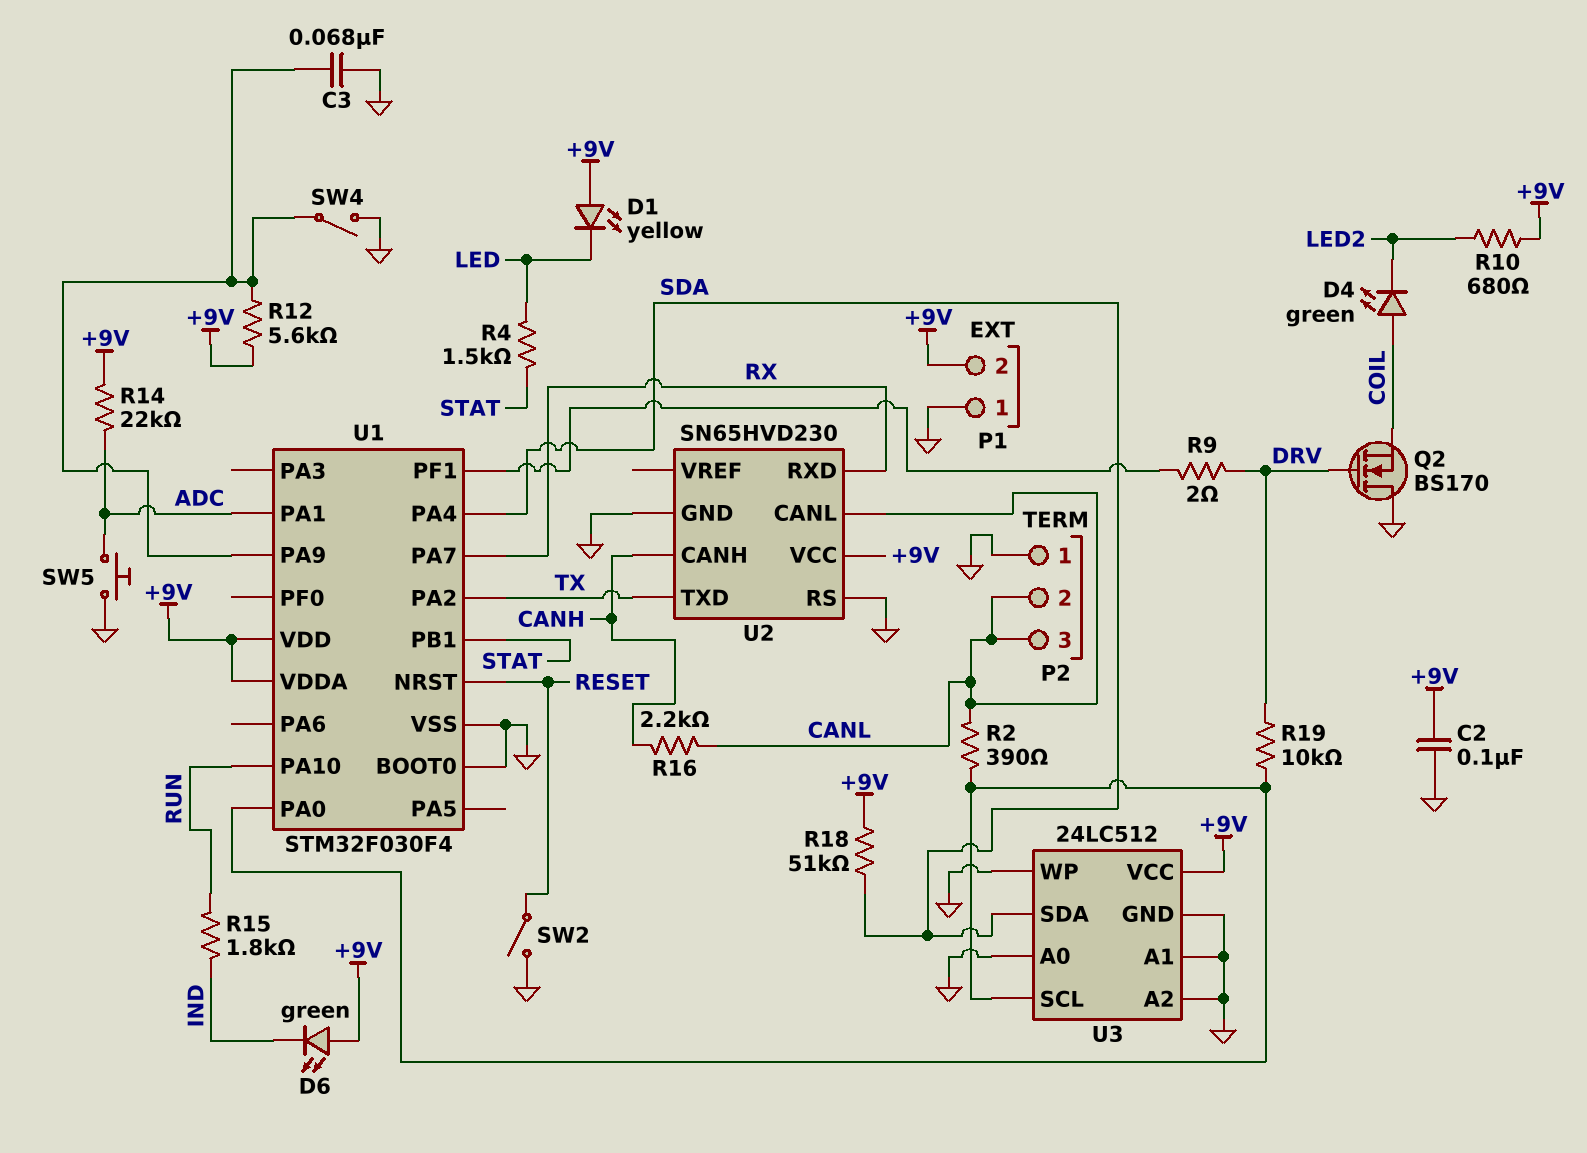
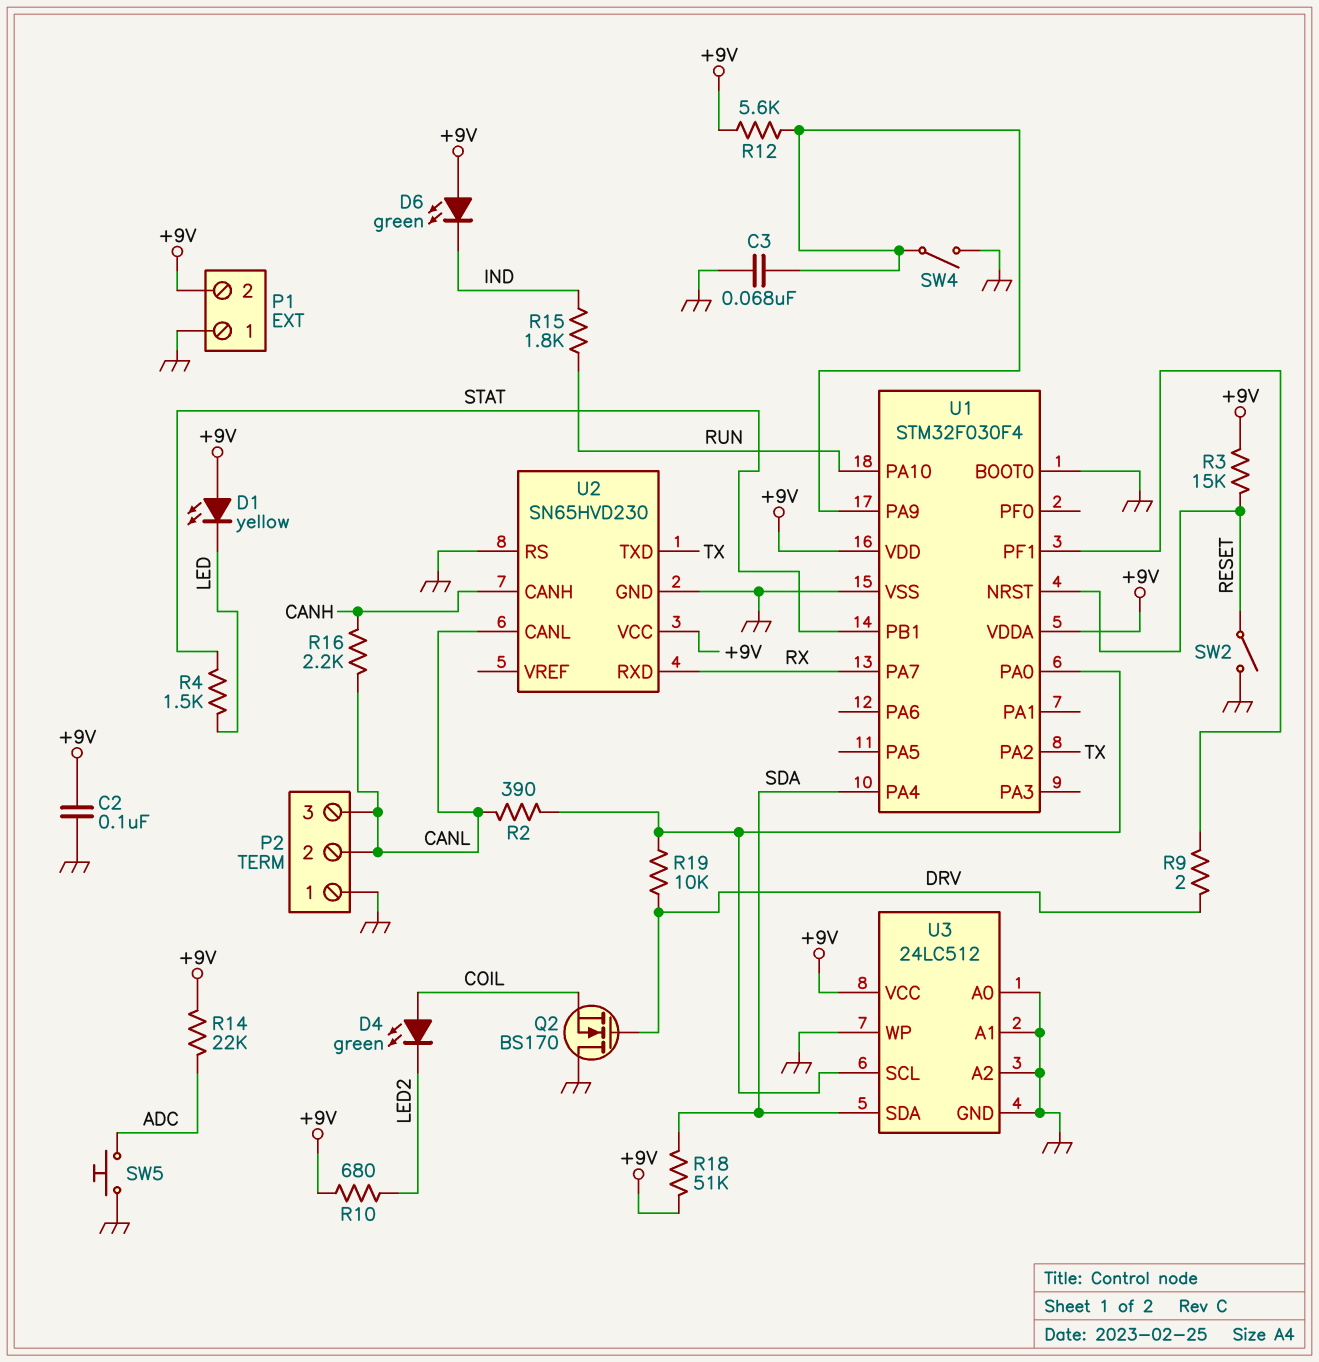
R3: none -> 15k (+9V, RESET)
U1 pin PA1: ADC -> none

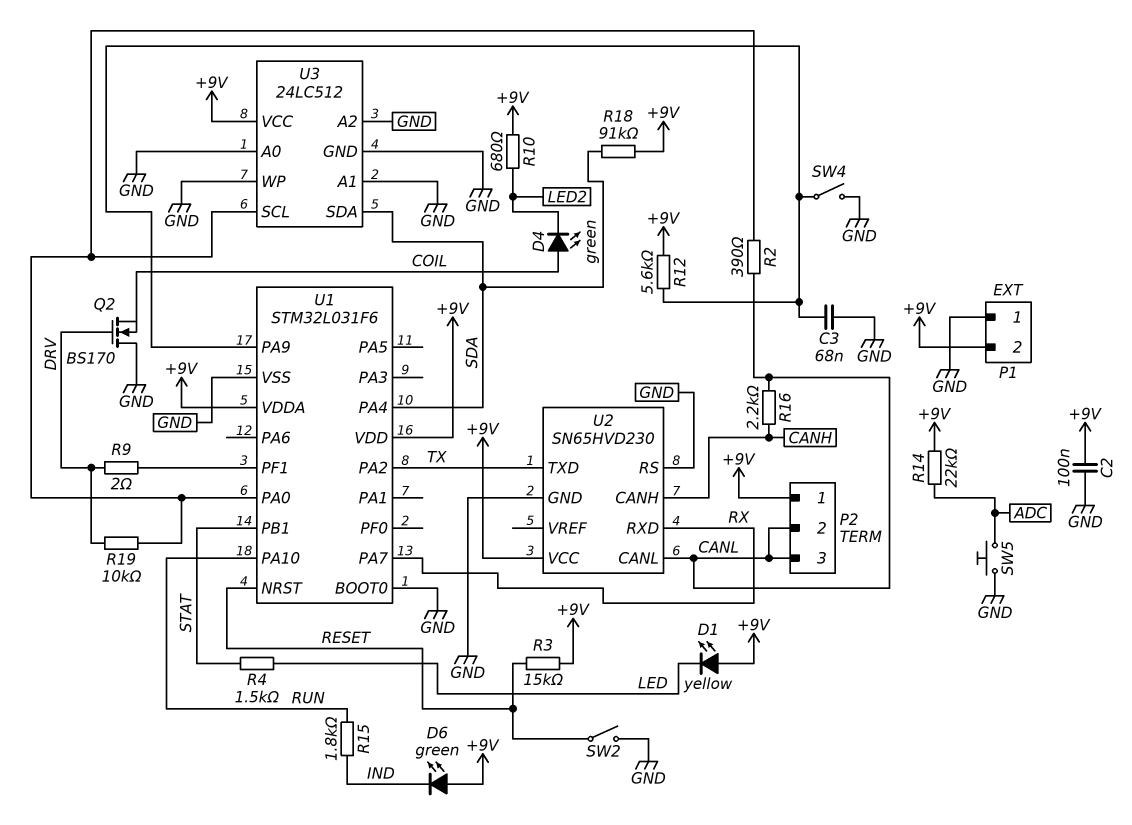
P2 pin 1: GND -> +9V
R18: 51k (+9V, SDA) -> 91k (+9V, SDA)
U1: STM32F030F4 -> STM32L031F6

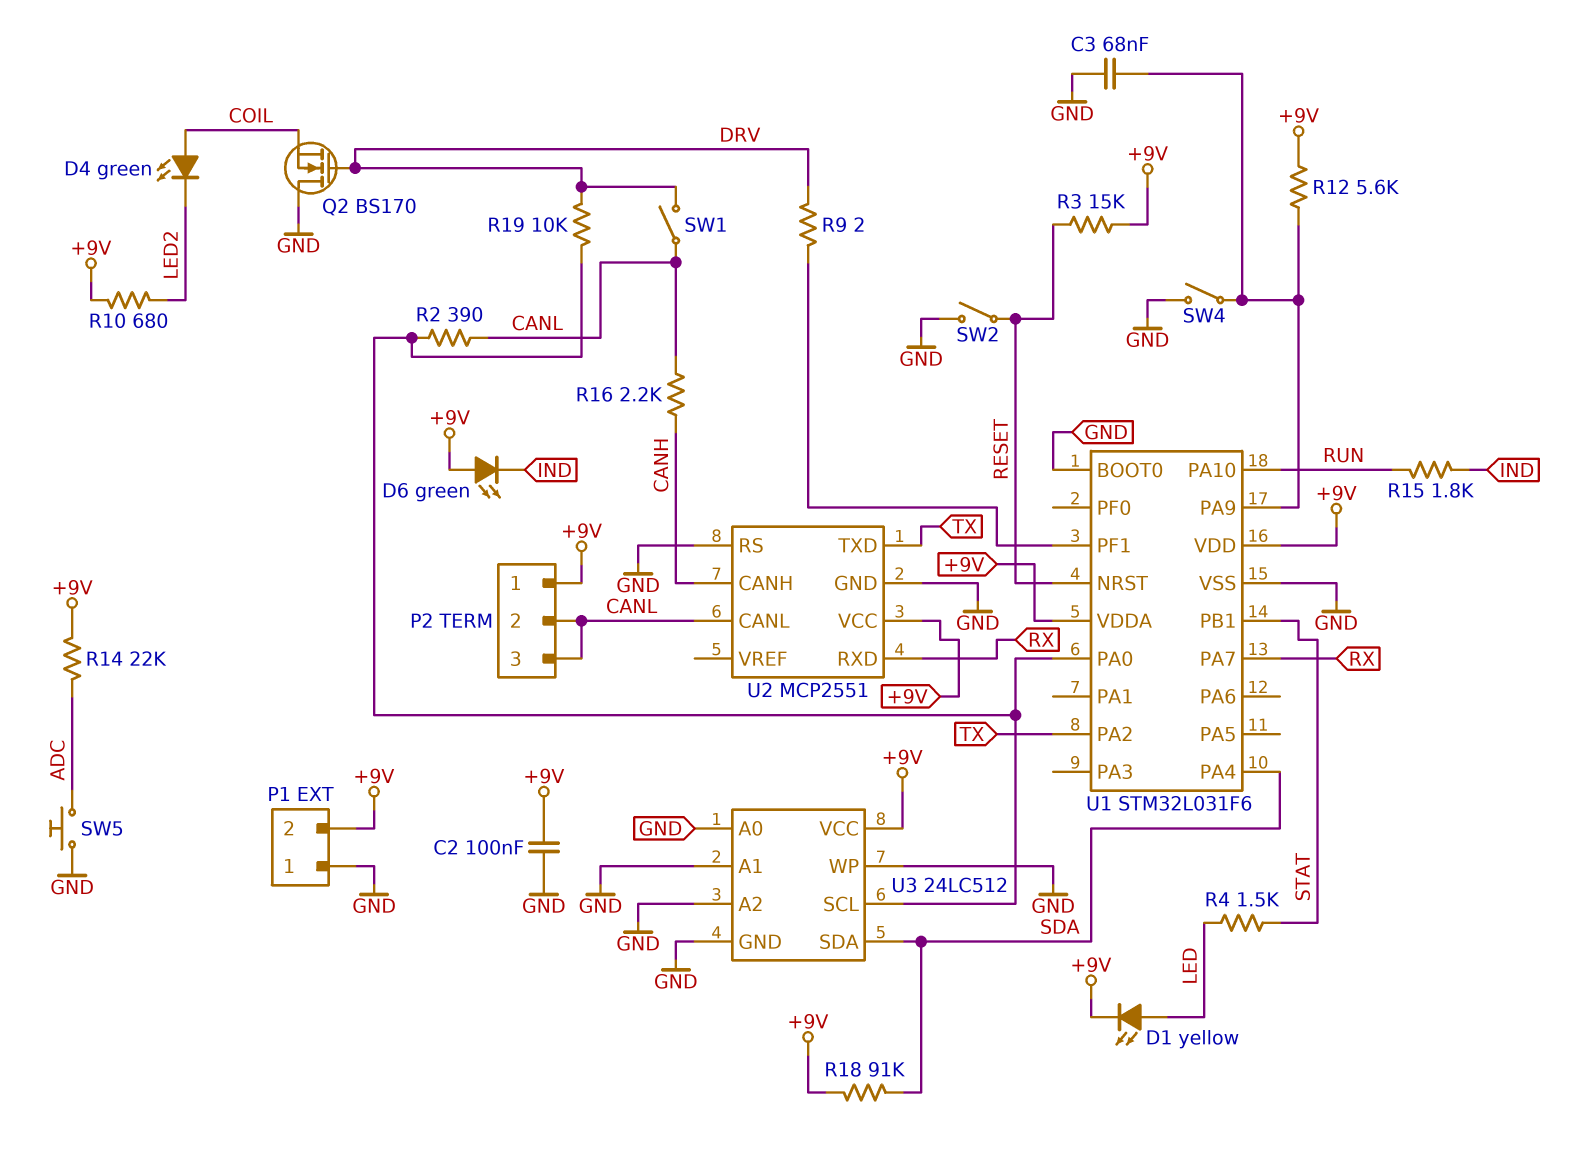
D1: LED yellow (A +9V, K LED) -> LED yellow (A LED, K +9V)
SW1: none -> switch (CANL, DRV)
U2: SN65HVD230 -> MCP2551

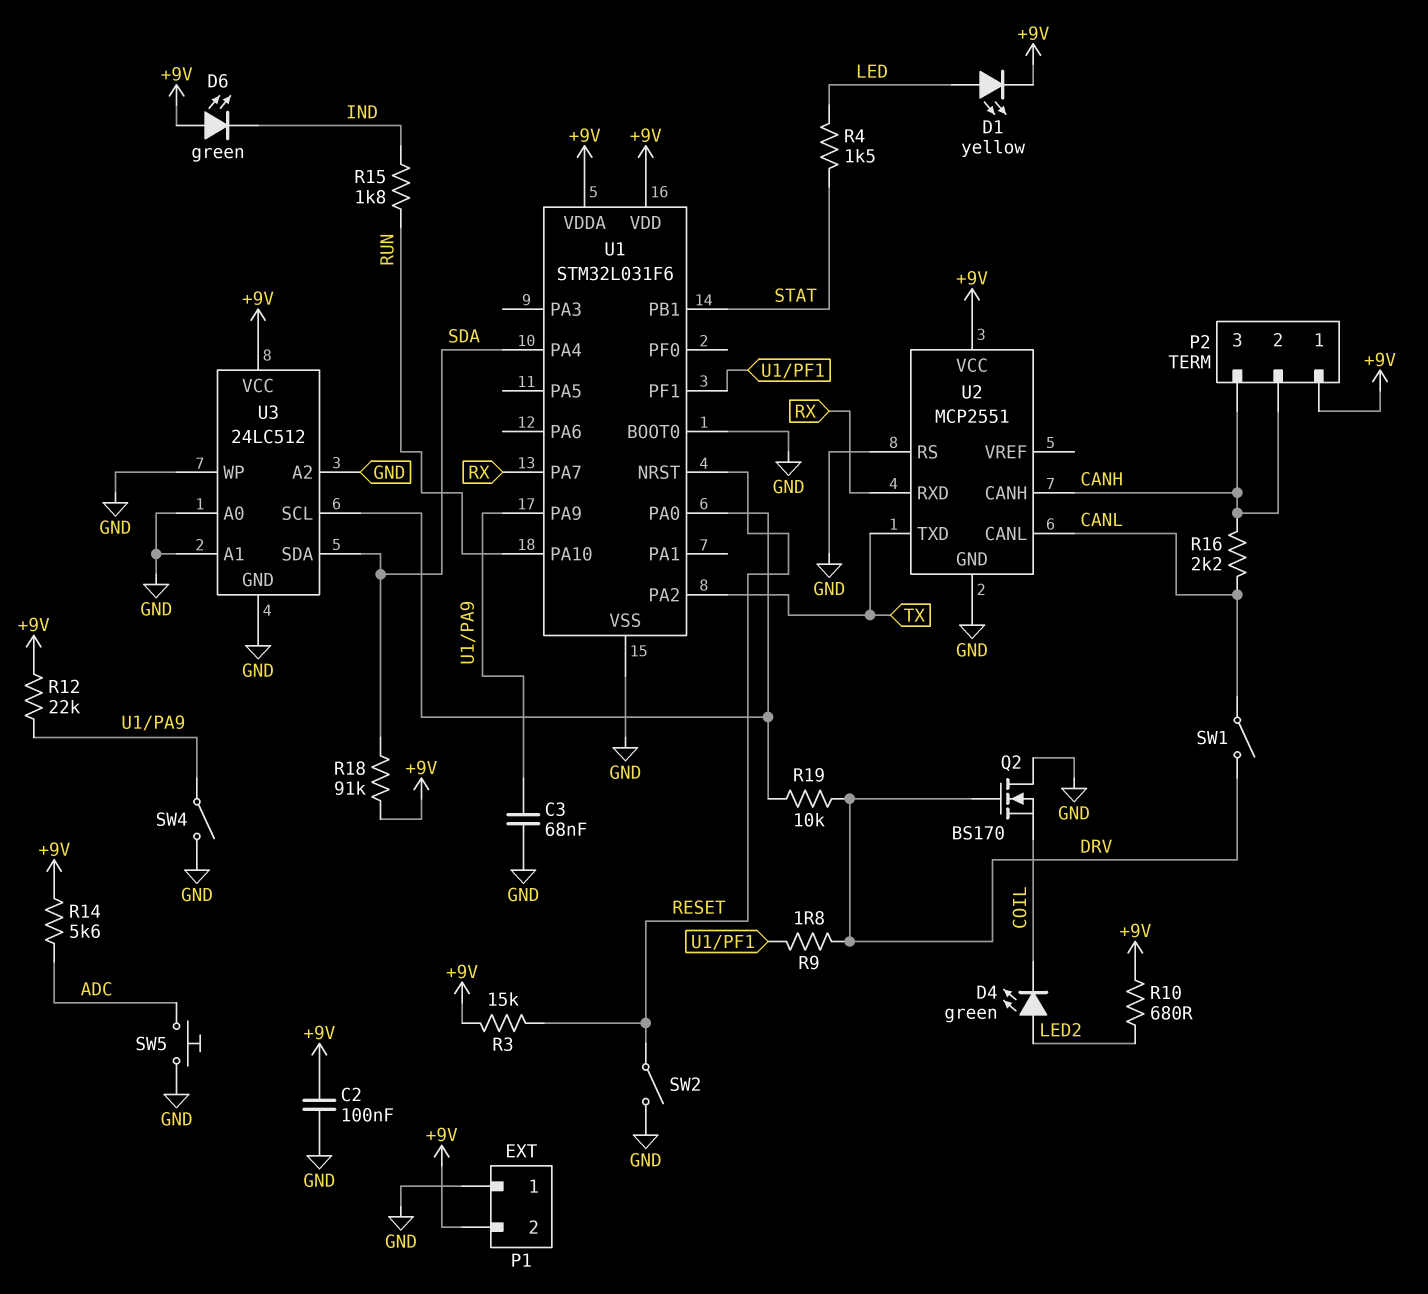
D4: LED green (A COIL, K LED2) -> LED green (A LED2, K COIL)
P2 pin 2: CANL -> CANH
P2 pin 3: CANL -> CANH
R2: 390 (CANL, U1/PA0) -> none
R9: 2 (DRV, U1/PF1) -> 1.8 (DRV, U1/PF1)
R12: 5.6k (+9V, U1/PA9) -> 22k (+9V, U1/PA9)
R14: 22k (+9V, ADC) -> 5.6k (+9V, ADC)

